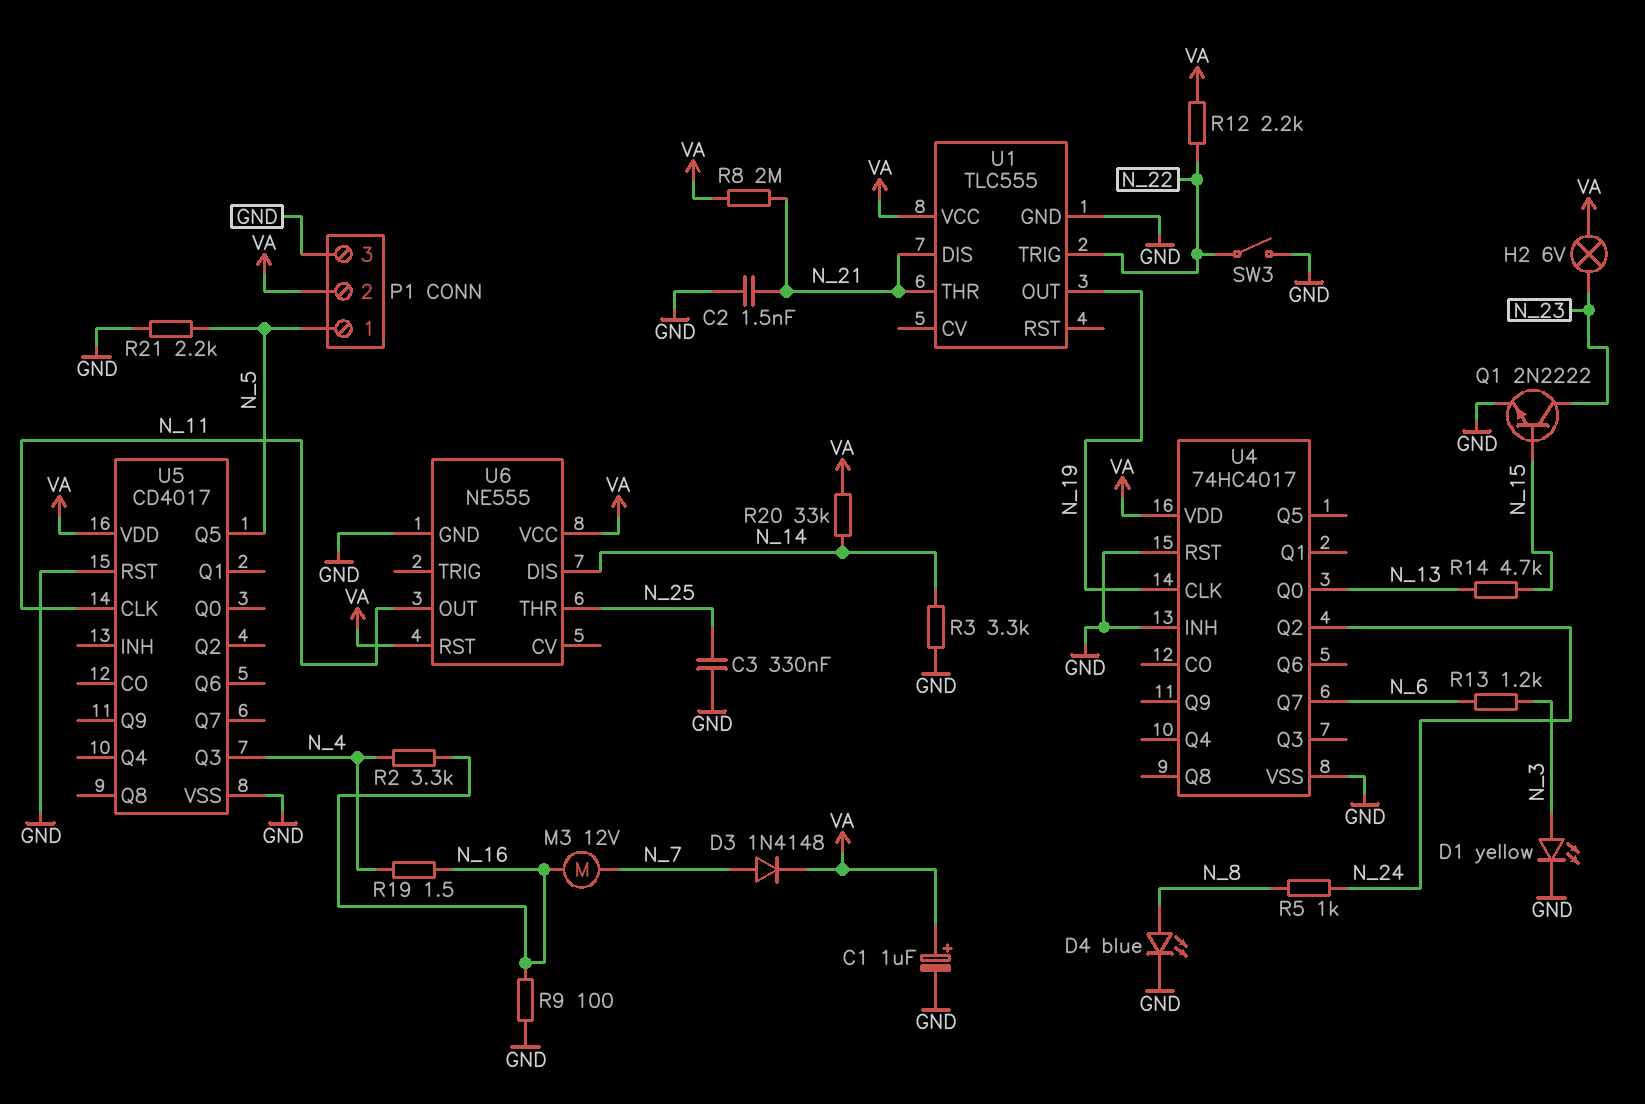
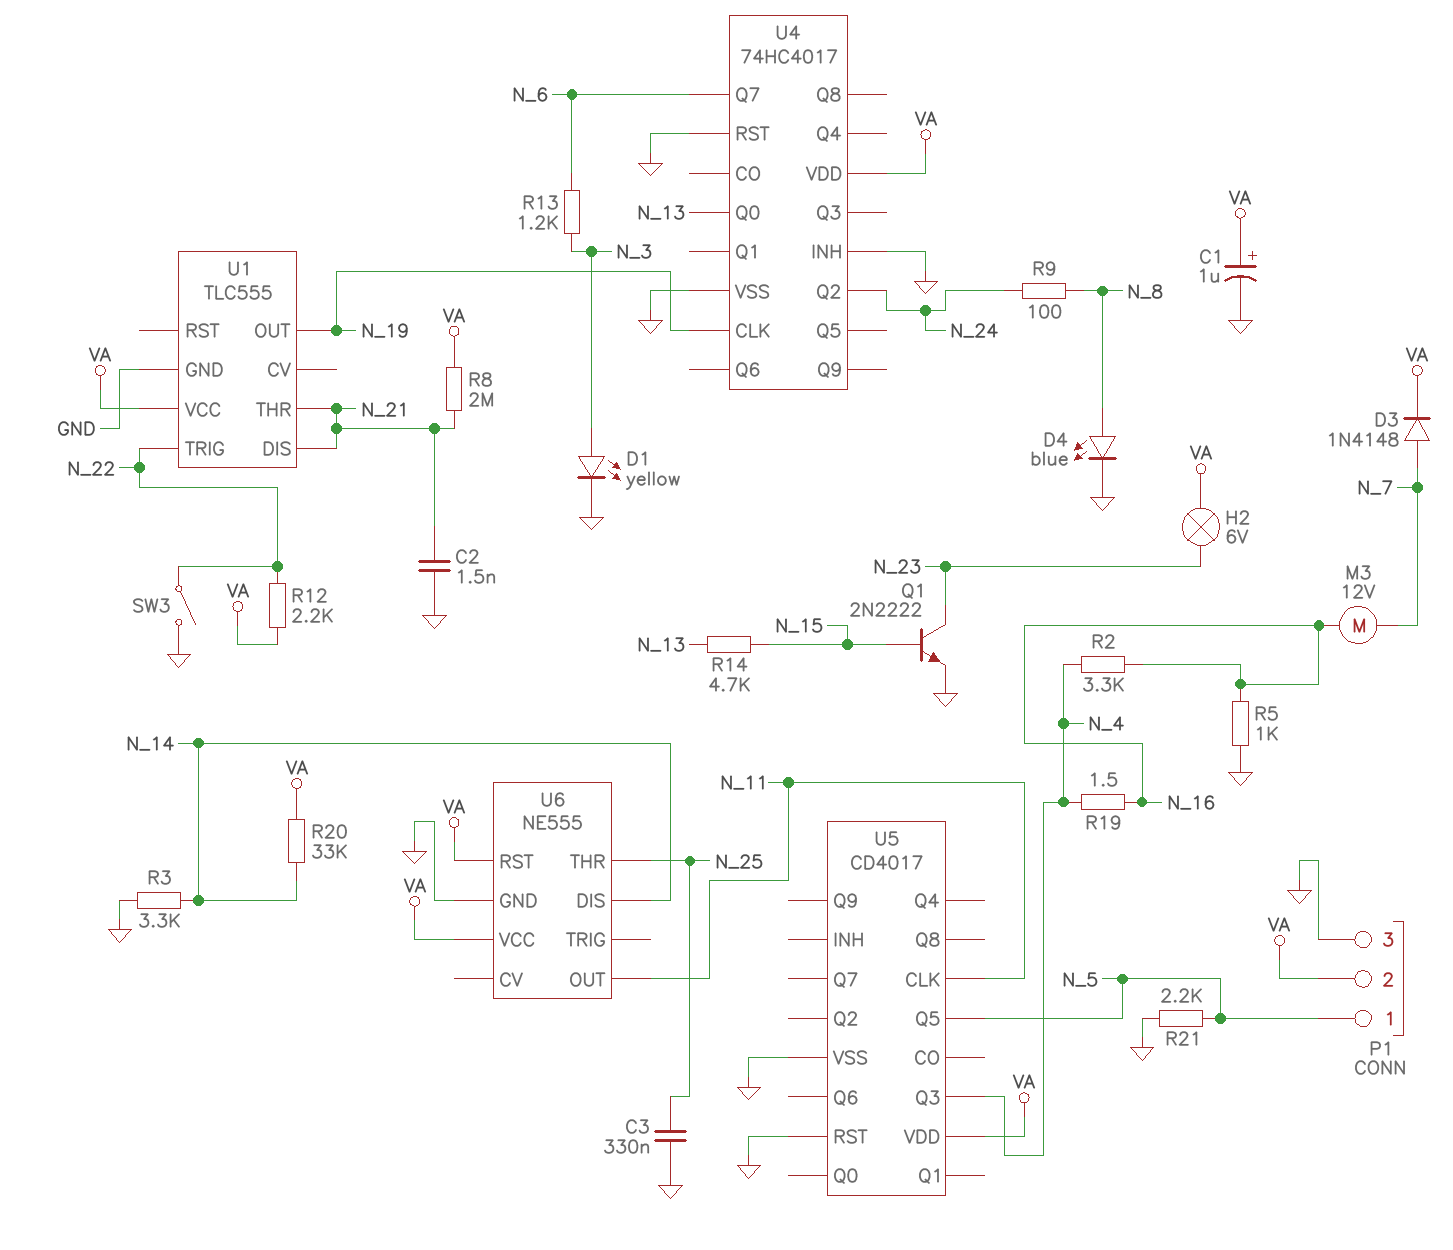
R5: 1k (N_8, N_24) -> 1k (GND, N_16)
R9: 100 (GND, N_16) -> 100 (N_8, N_24)

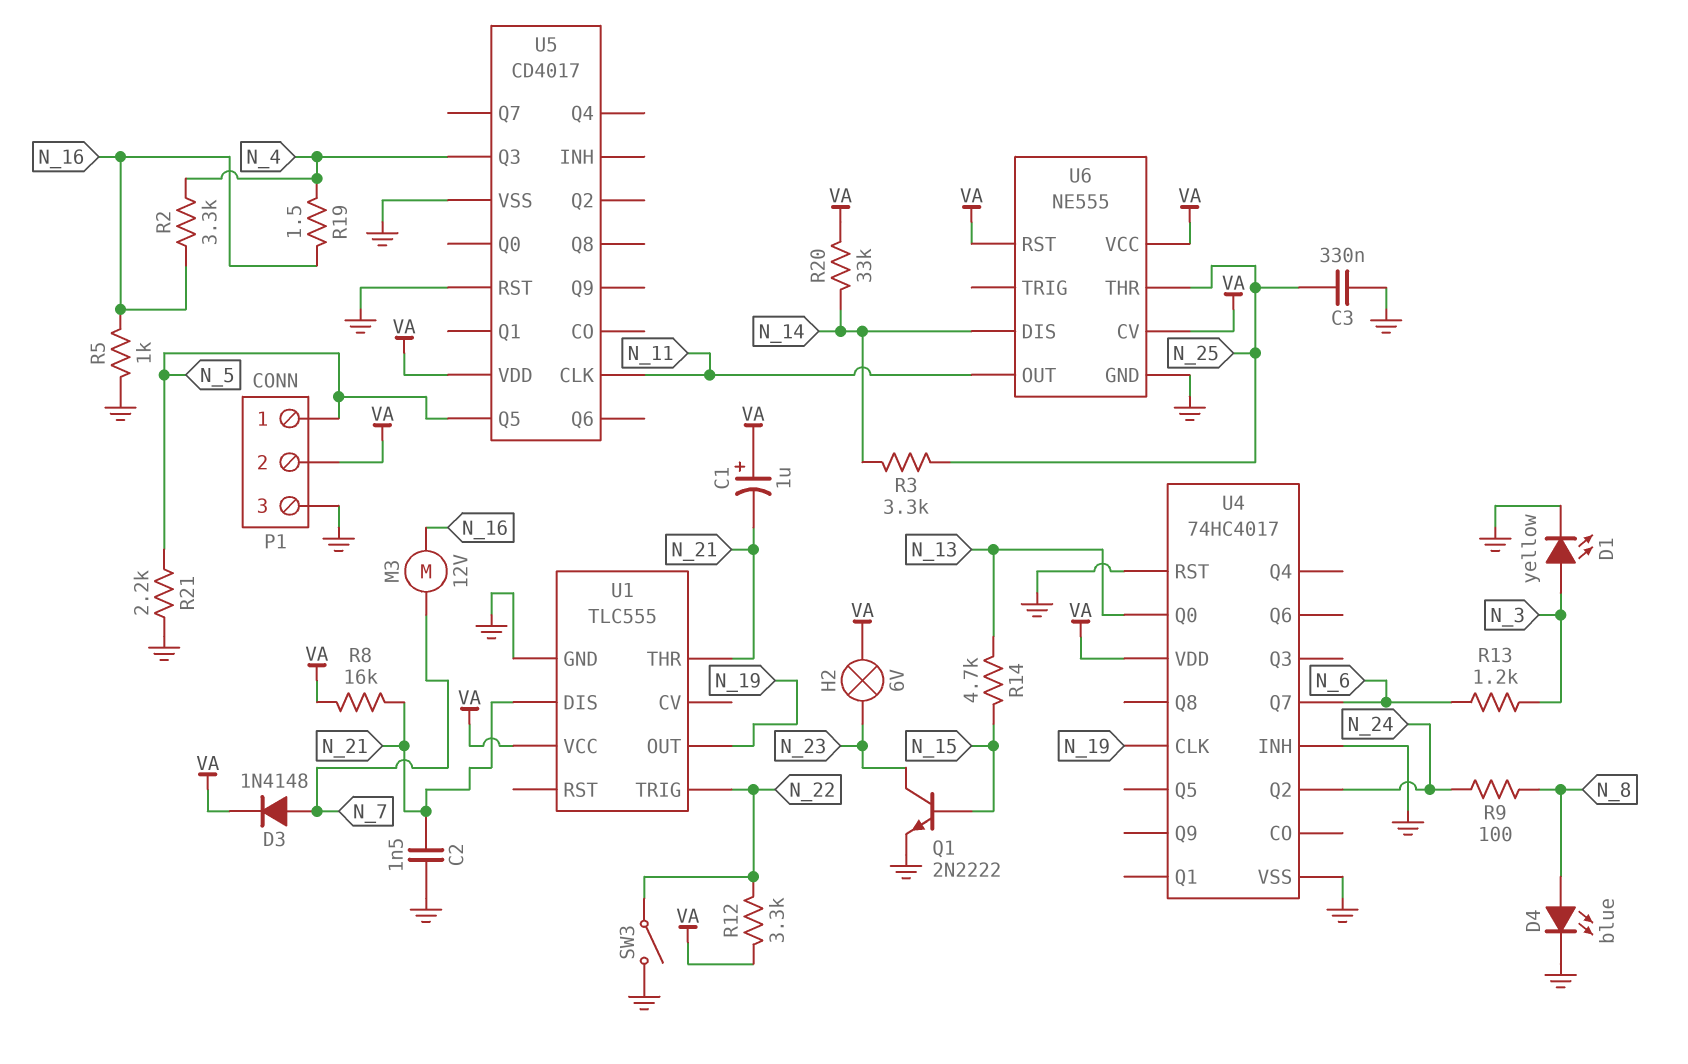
C1: 1uF (plus VA, minus GND) -> 1uF (plus VA, minus N_21)
R3: 3.3k (GND, N_14) -> 3.3k (N_14, N_25)
R8: 2M (N_21, VA) -> 16k (N_21, VA)
R12: 2.2k (N_22, VA) -> 3.3k (N_22, VA)
U6 pin CV: none -> VA

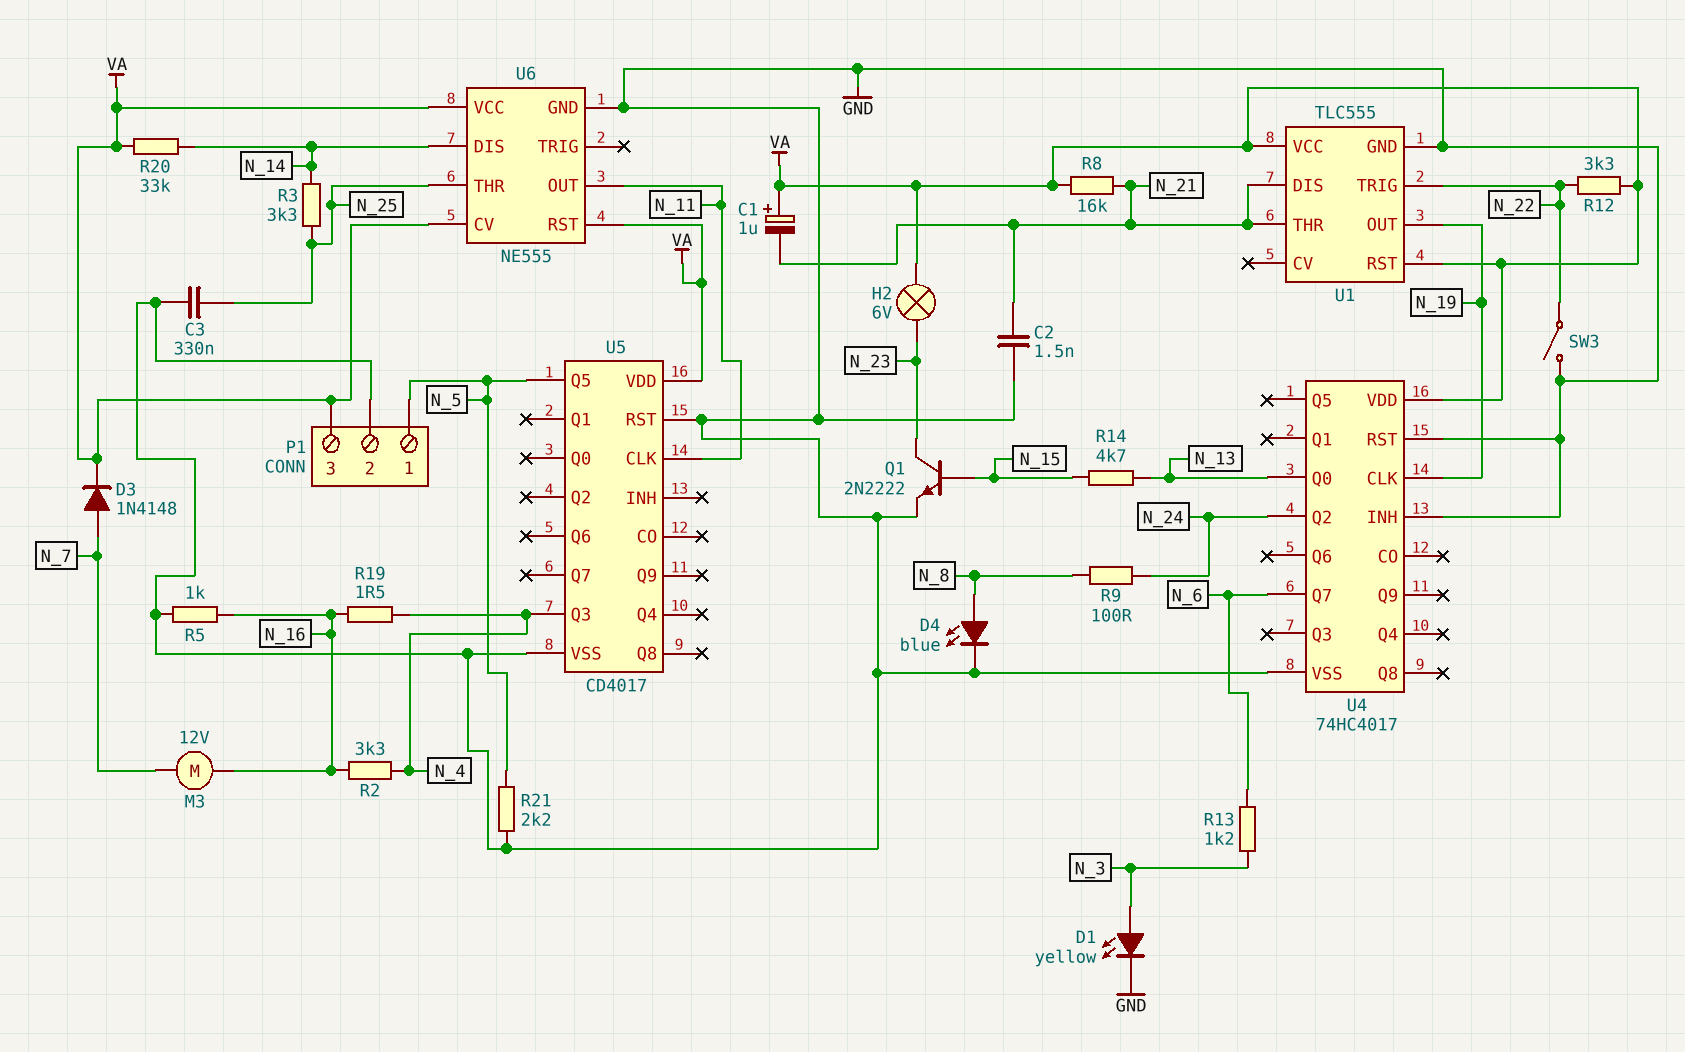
P1 pin 2: VA -> GND
P1 pin 3: GND -> VA
U1 pin RST: none -> VA

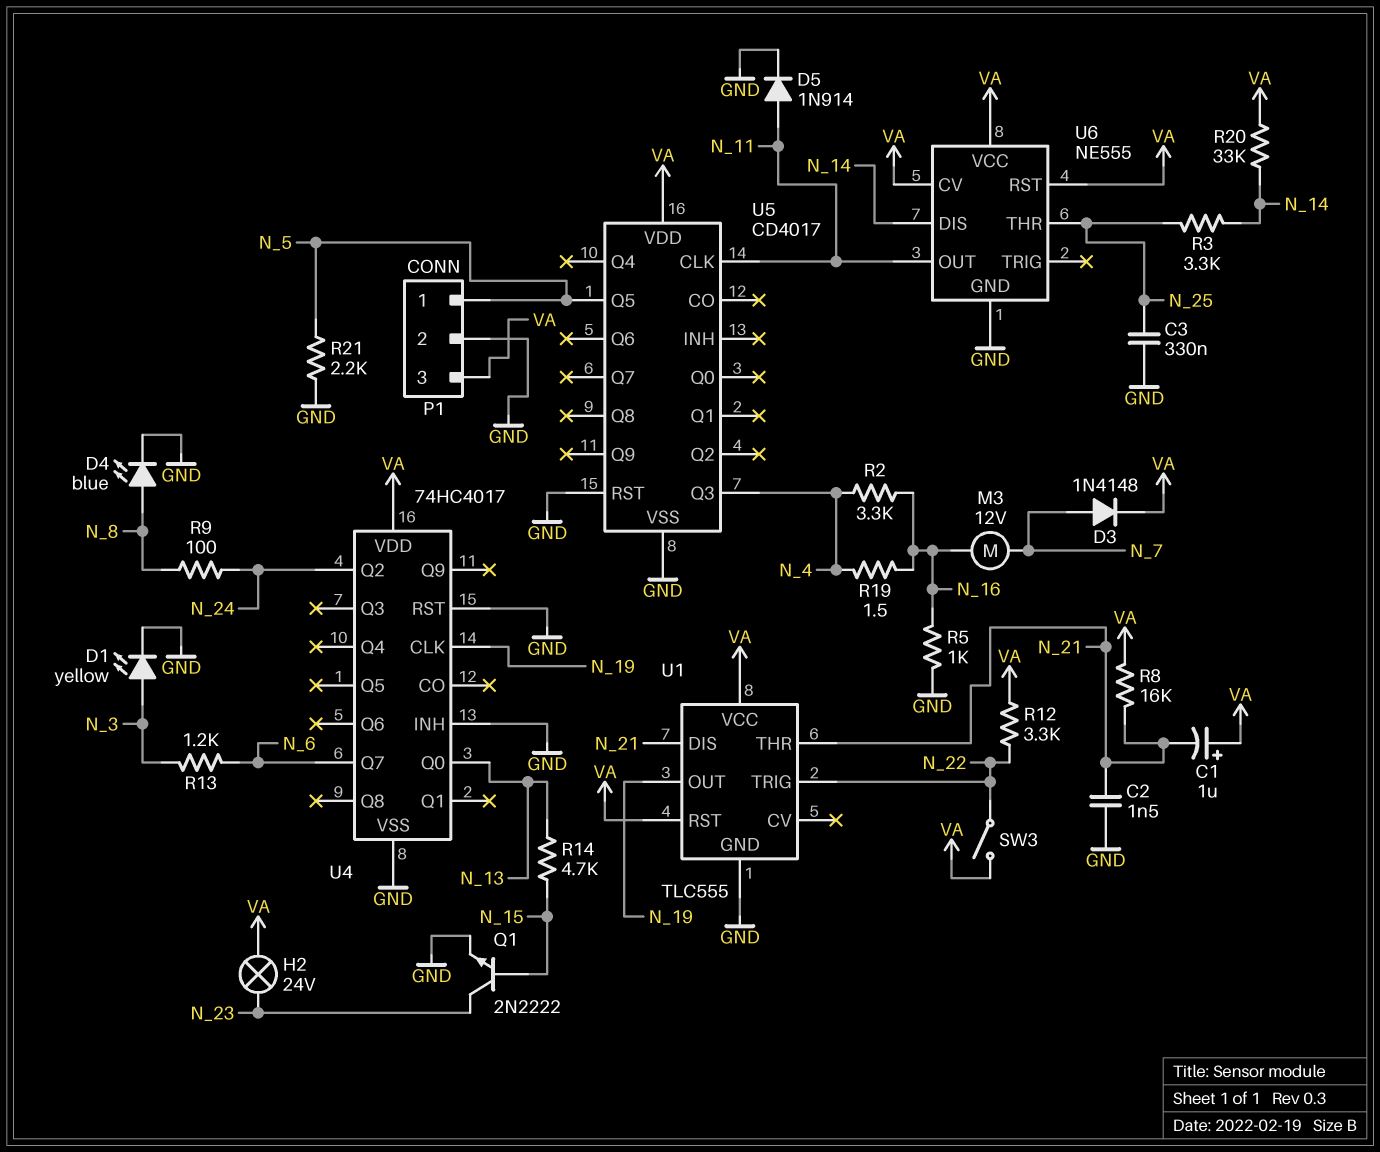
D5: none -> diode 1N914 (A N_11, K GND)
H2: lamp 6V (N_23, VA) -> lamp 24V (N_23, VA)
SW3: switch (GND, N_22) -> switch (N_22, VA)

